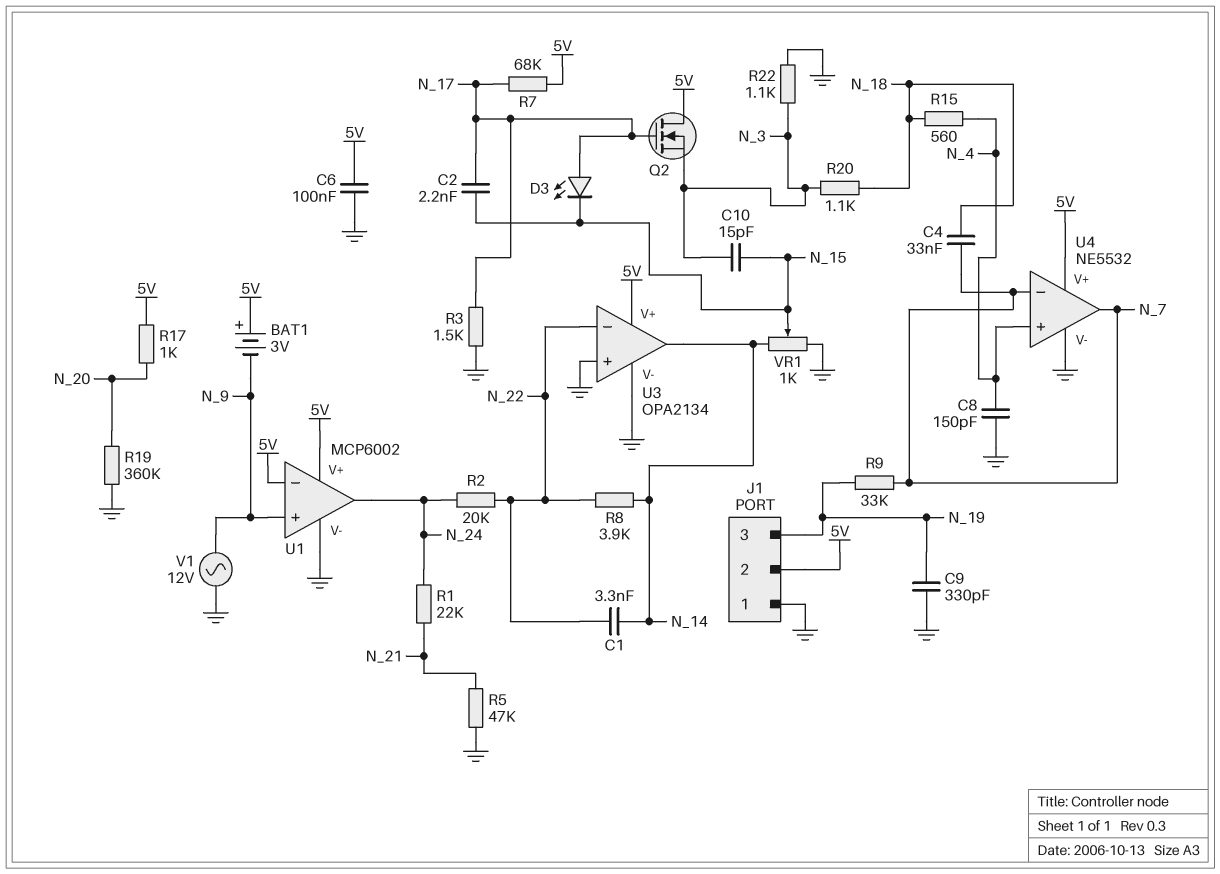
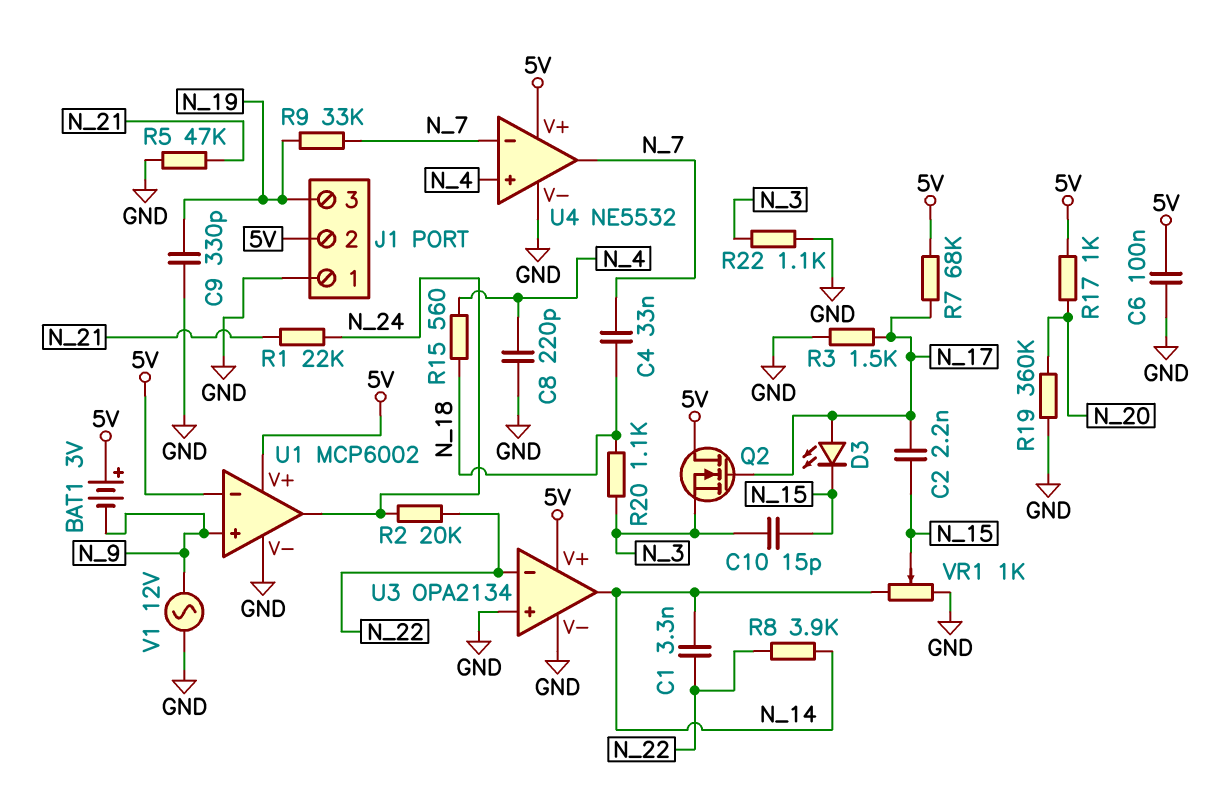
C8: 150pF (GND, N_4) -> 220pF (GND, N_4)

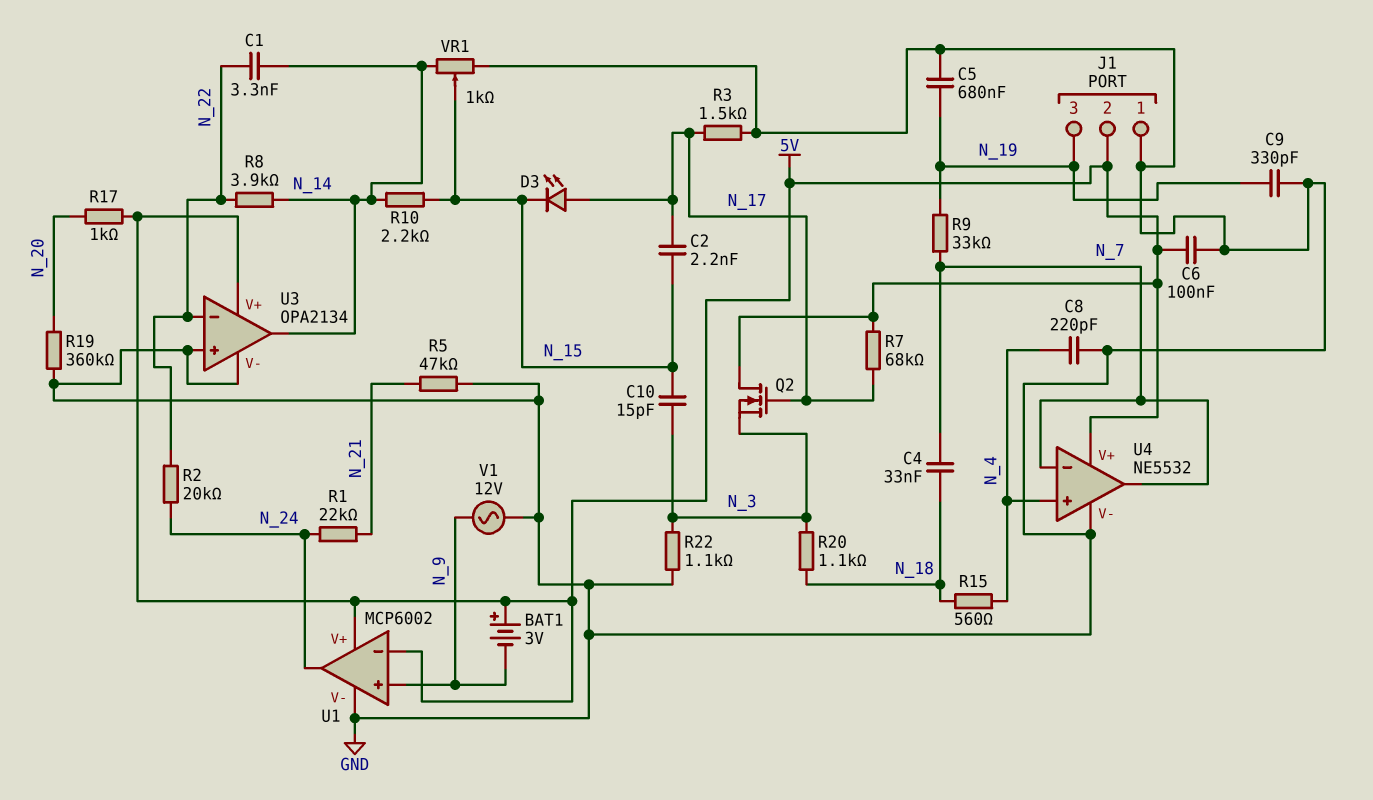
C5: none -> 680nF (GND, N_19)
R10: none -> 2.2k (N_14, N_15)

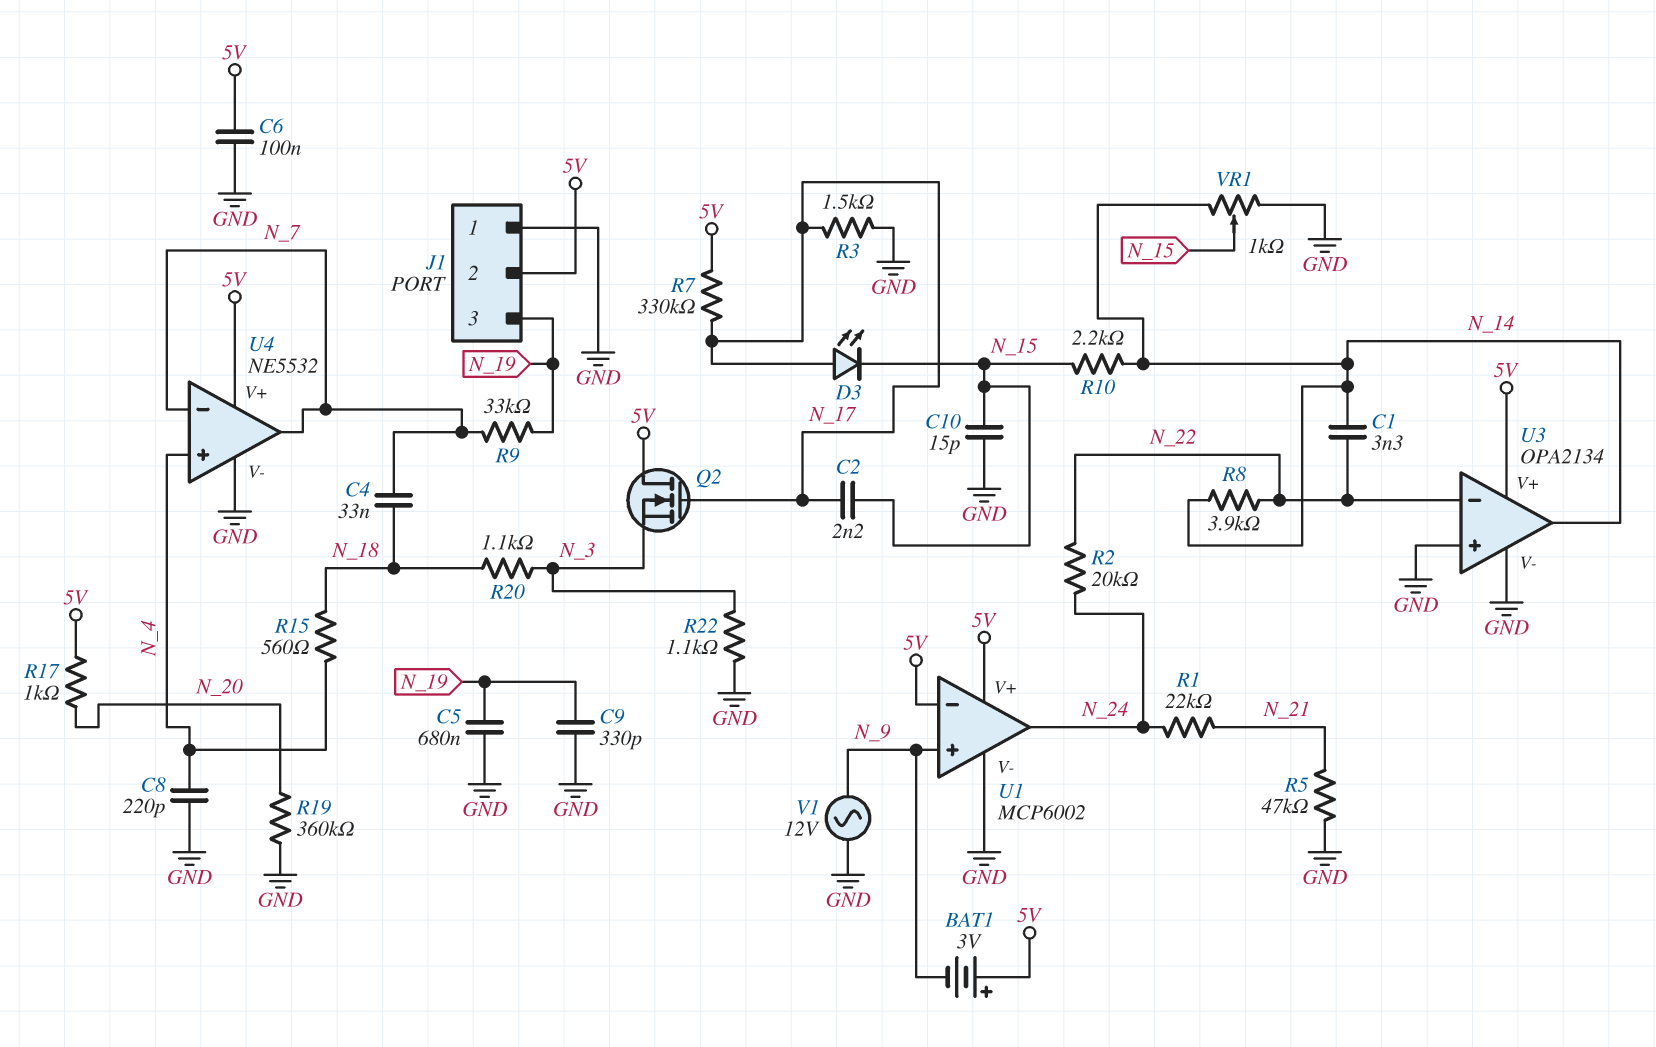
C10: 15pF (N_3, N_15) -> 15pF (GND, N_15)
R7: 68k (5V, N_17) -> 330k (5V, N_17)

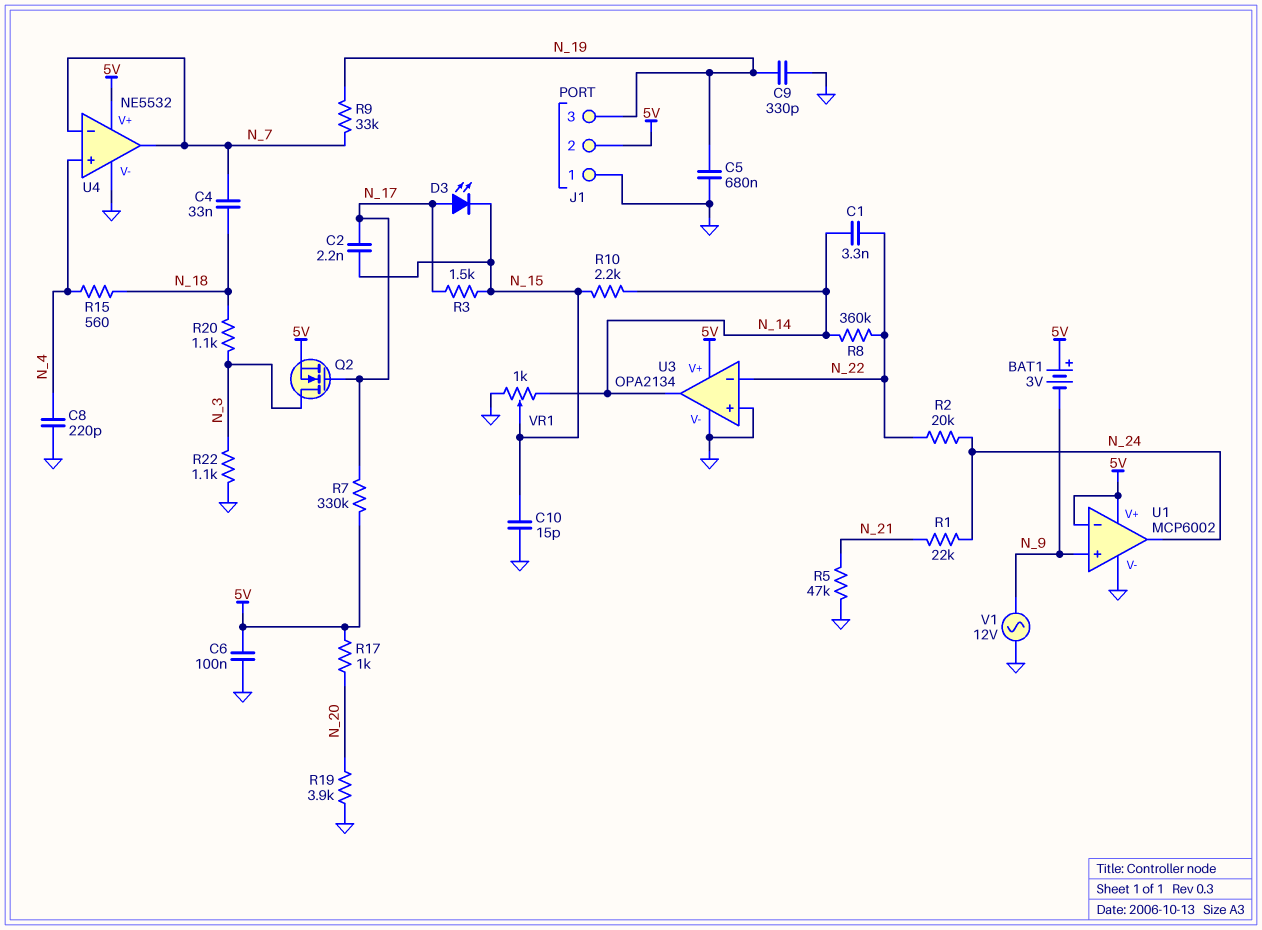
Q2: NMOS (G N_17, D 5V, S N_3) -> NMOS (G N_17, D N_3, S 5V)
R3: 1.5k (GND, N_17) -> 1.5k (N_15, N_17)
R8: 3.9k (N_14, N_22) -> 360k (N_14, N_22)
R19: 360k (GND, N_20) -> 3.9k (GND, N_20)

